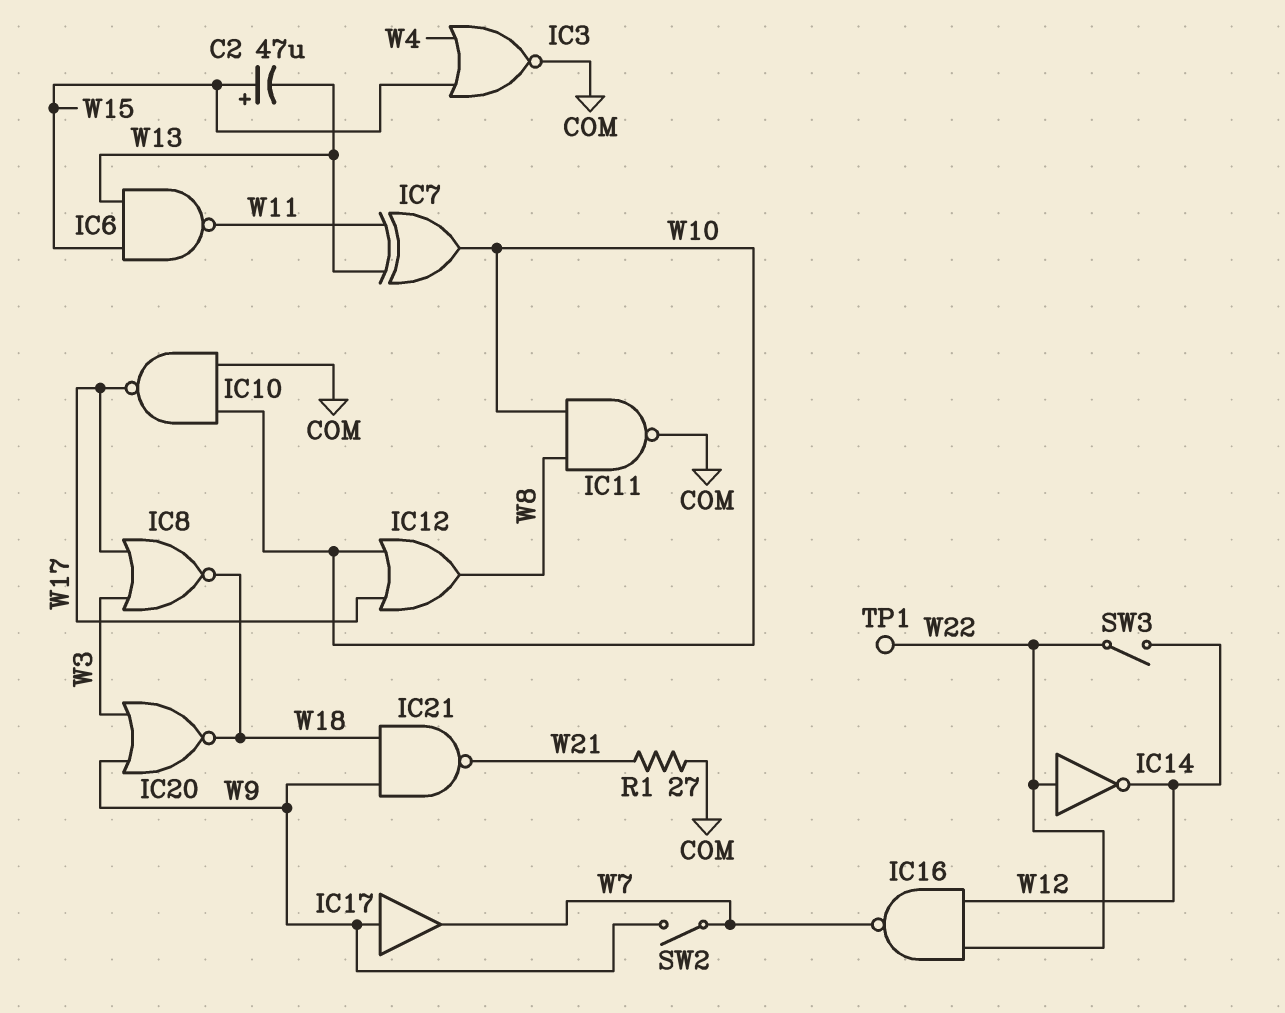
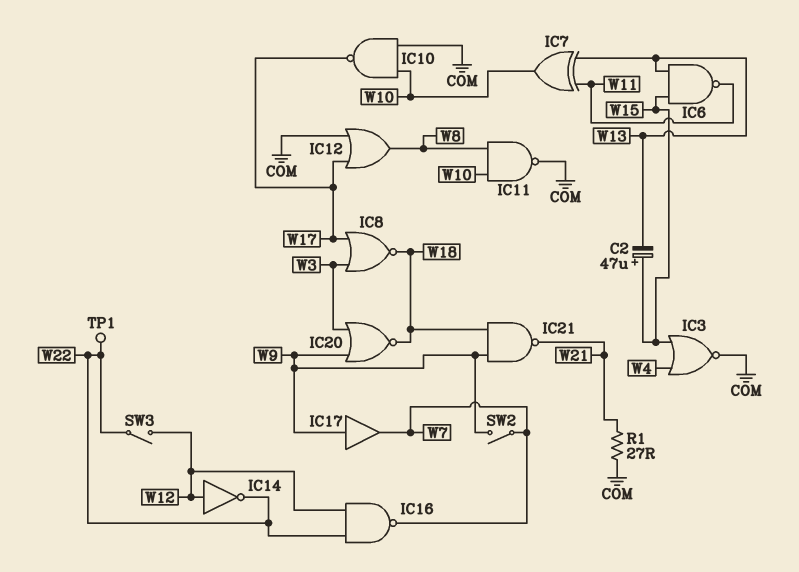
IC12: OR (in W10, in W17, out W8) -> OR (in COM, in W17, out W8)
IC14: NOT (in W22, out W12) -> NOT (in W12, out W22)

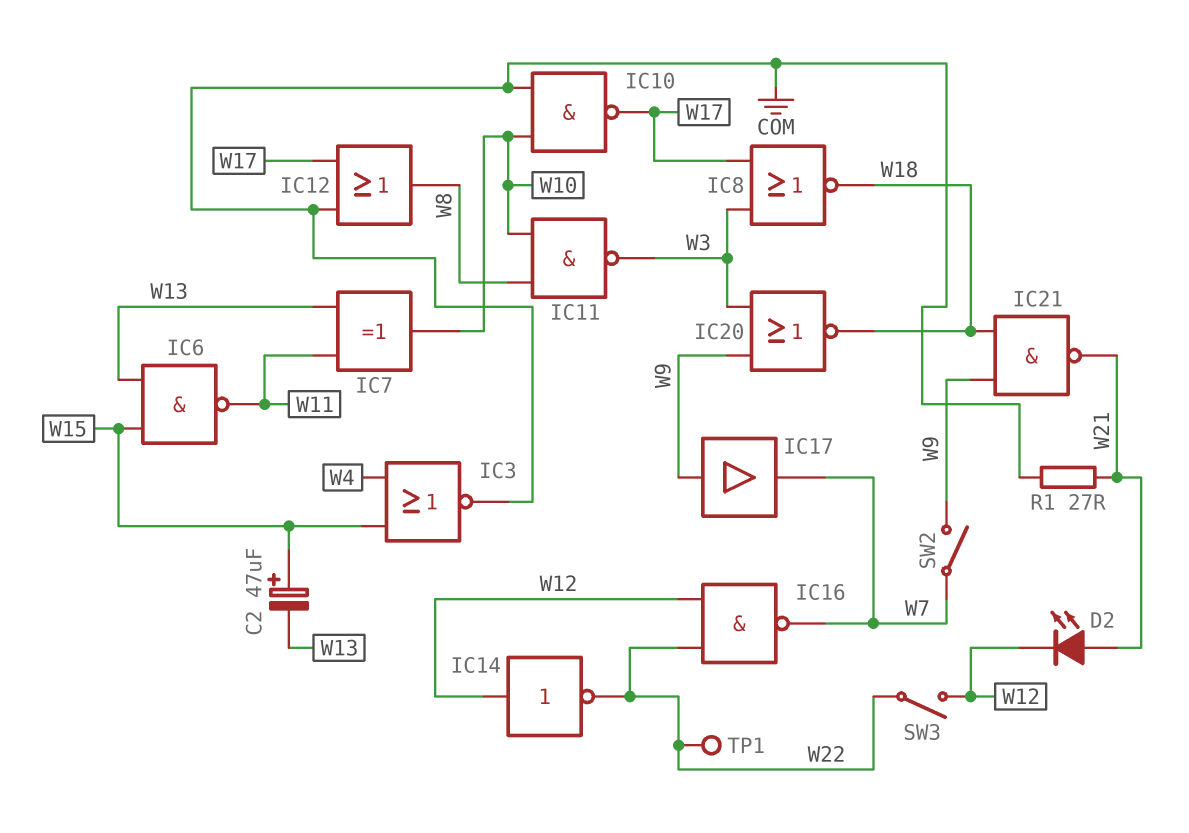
D2: none -> LED (A W21, K W12)
IC11: NAND (in W8, in W10, out COM) -> NAND (in W8, in W10, out W3)

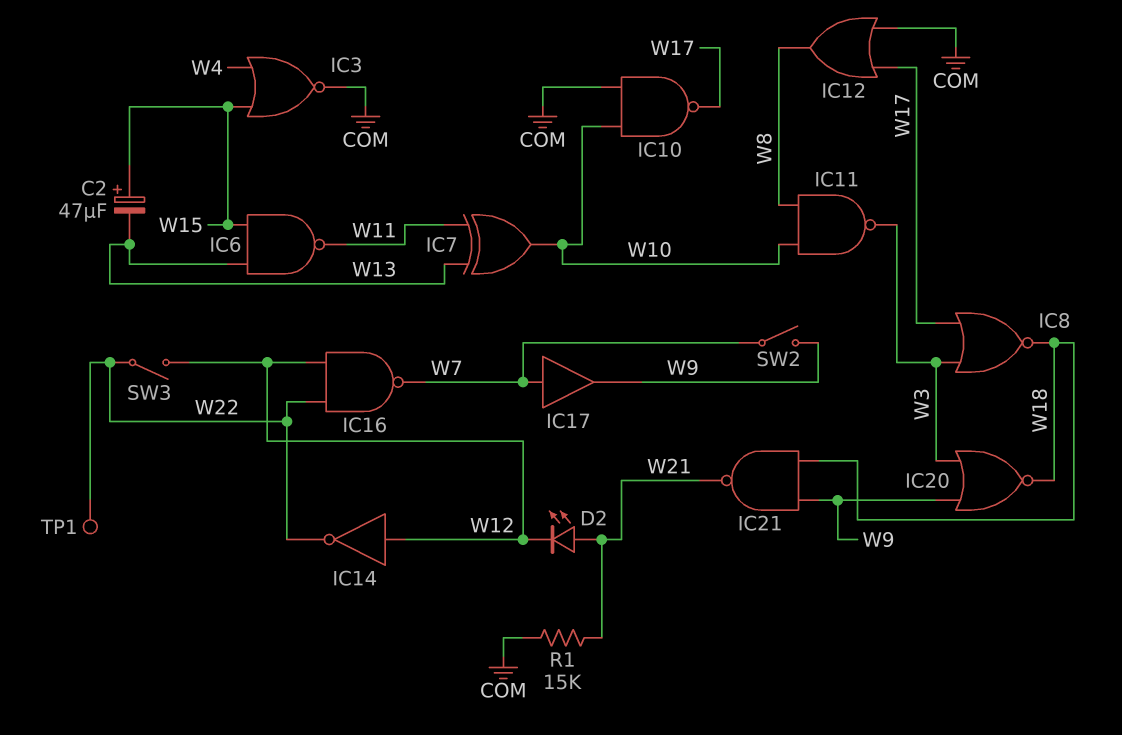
IC17: buffer (in W9, out W7) -> buffer (in W7, out W9)
R1: 27 (COM, W21) -> 15k (COM, W21)

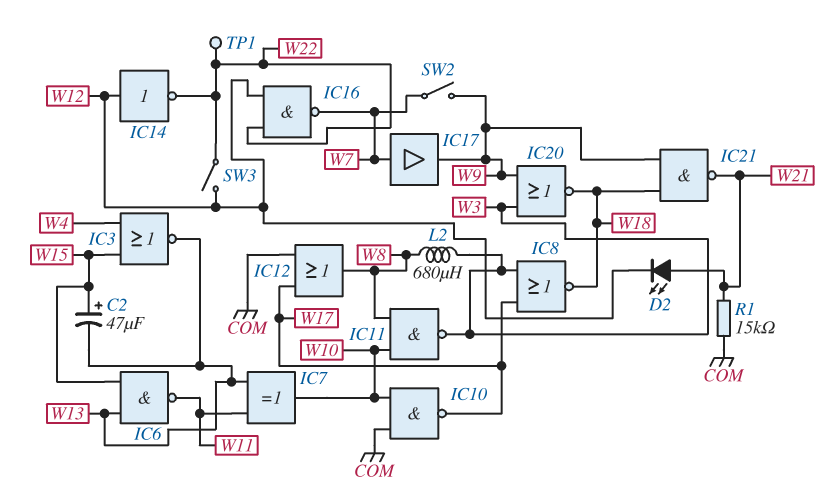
IC3: NOR (in W4, in W15, out COM) -> NOR (in W4, in W15, out W13)
L2: none -> 680uH (W3, W8)

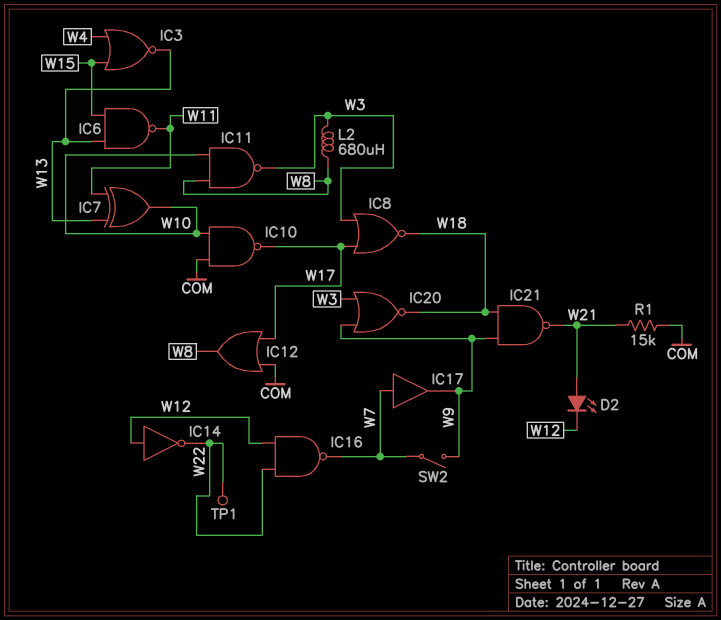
C2: 47uF (plus W15, minus W13) -> none
SW3: switch (W12, W22) -> none

